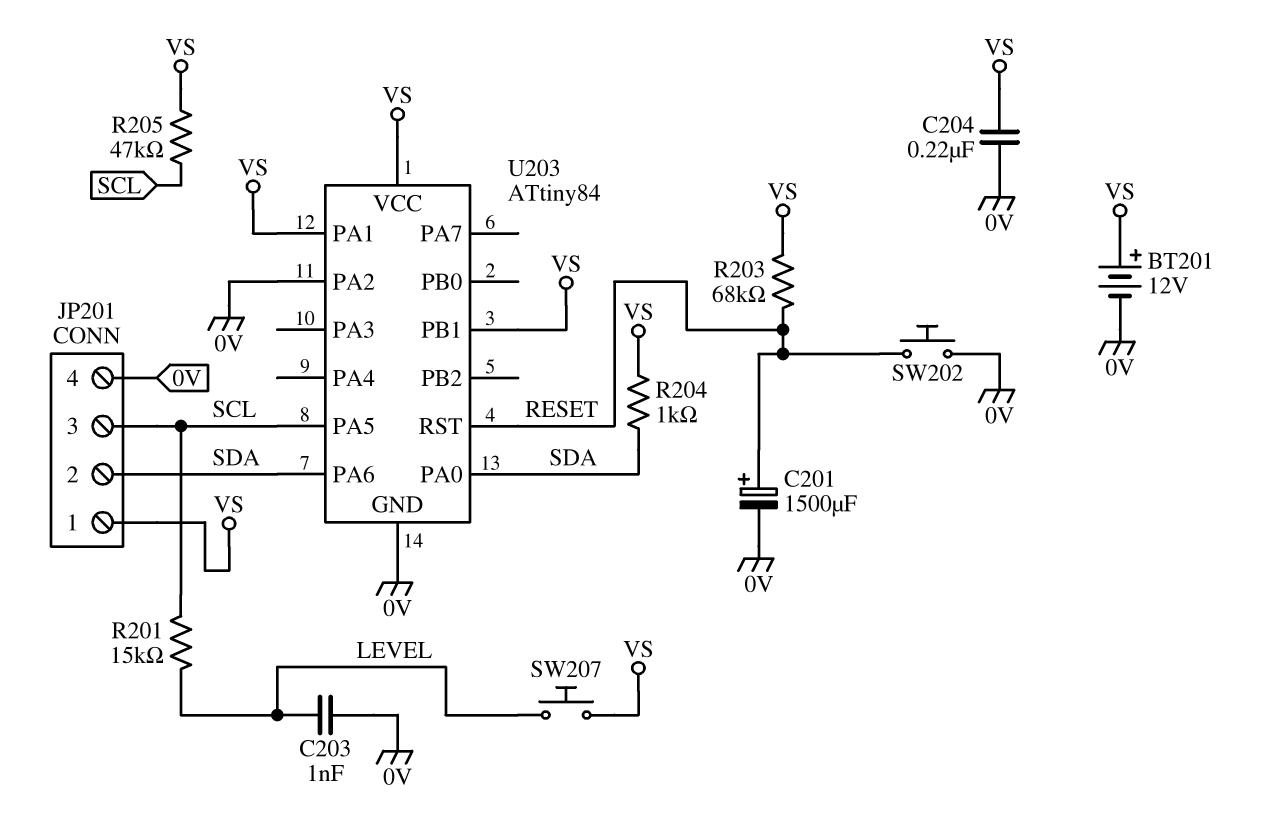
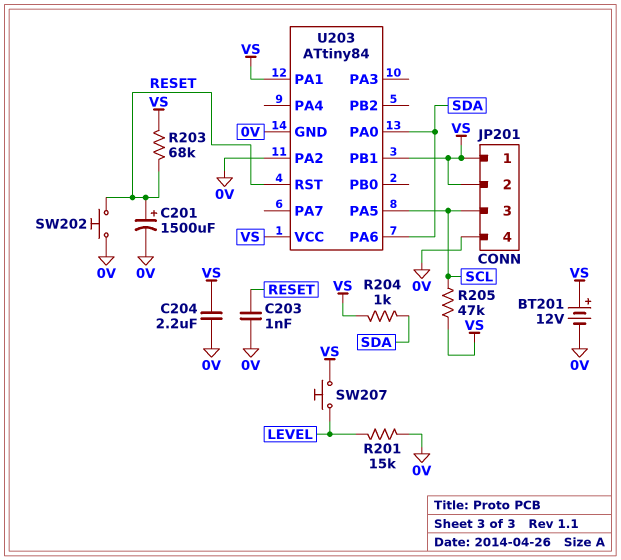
C203: 1nF (0V, LEVEL) -> 1nF (0V, RESET)
C204: 220nF (0V, VS) -> 2.2uF (0V, VS)
JP201 pin 2: SDA -> VS
R201: 15k (LEVEL, SCL) -> 15k (0V, LEVEL)

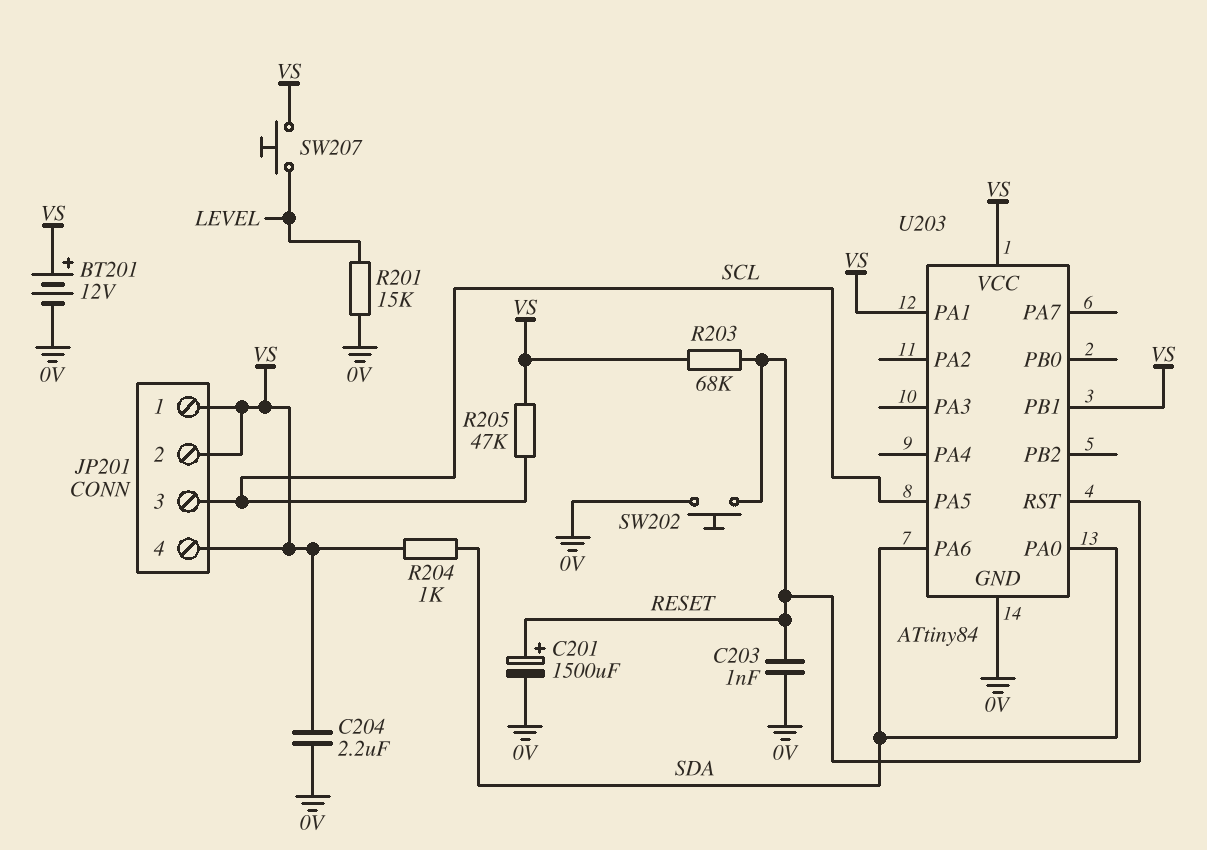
JP201 pin 4: 0V -> VS
U203 pin PA2: 0V -> none

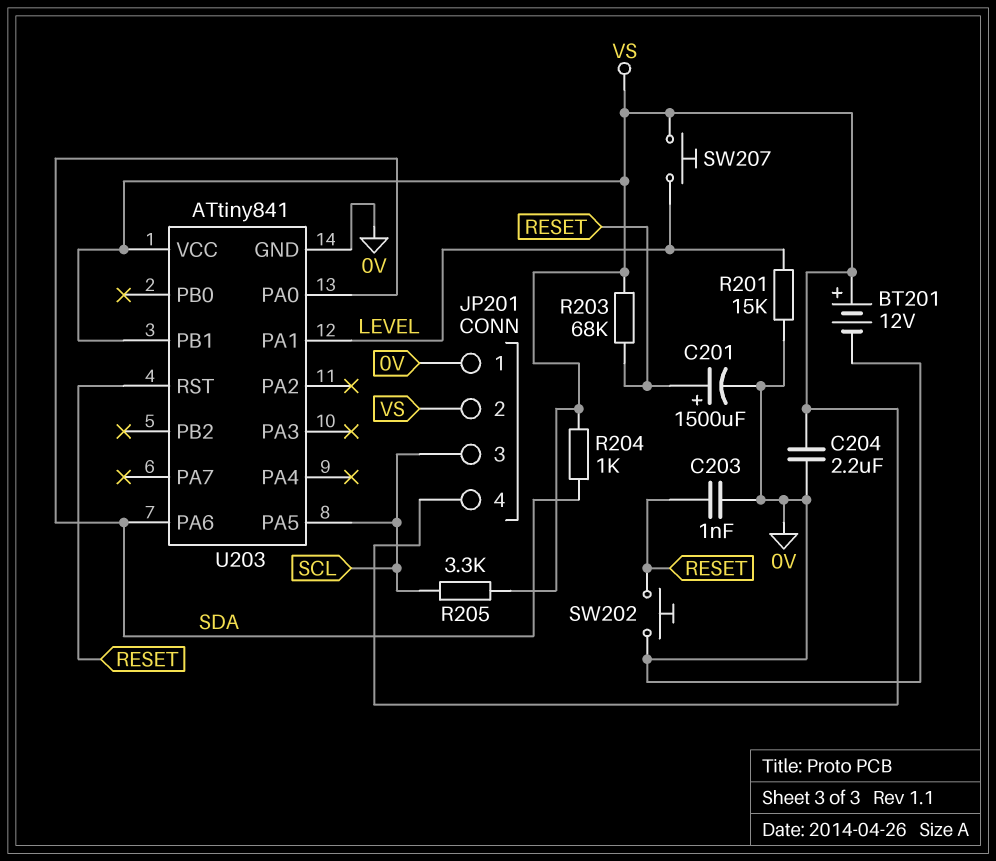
JP201 pin 1: VS -> 0V
R205: 47k (SCL, VS) -> 3.3k (SCL, VS)
U203: ATtiny84 -> ATtiny841
U203 pin PA1: VS -> LEVEL

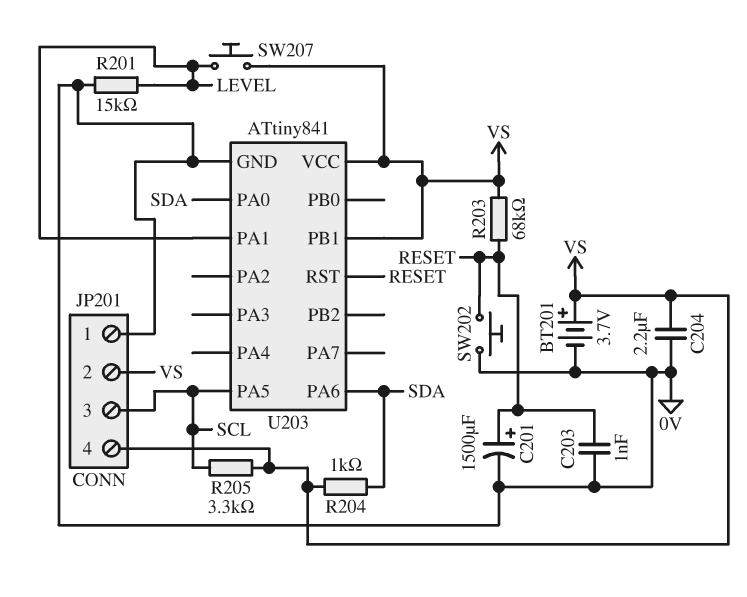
BT201: 12V (plus VS, minus 0V) -> 3.7V (plus VS, minus 0V)

